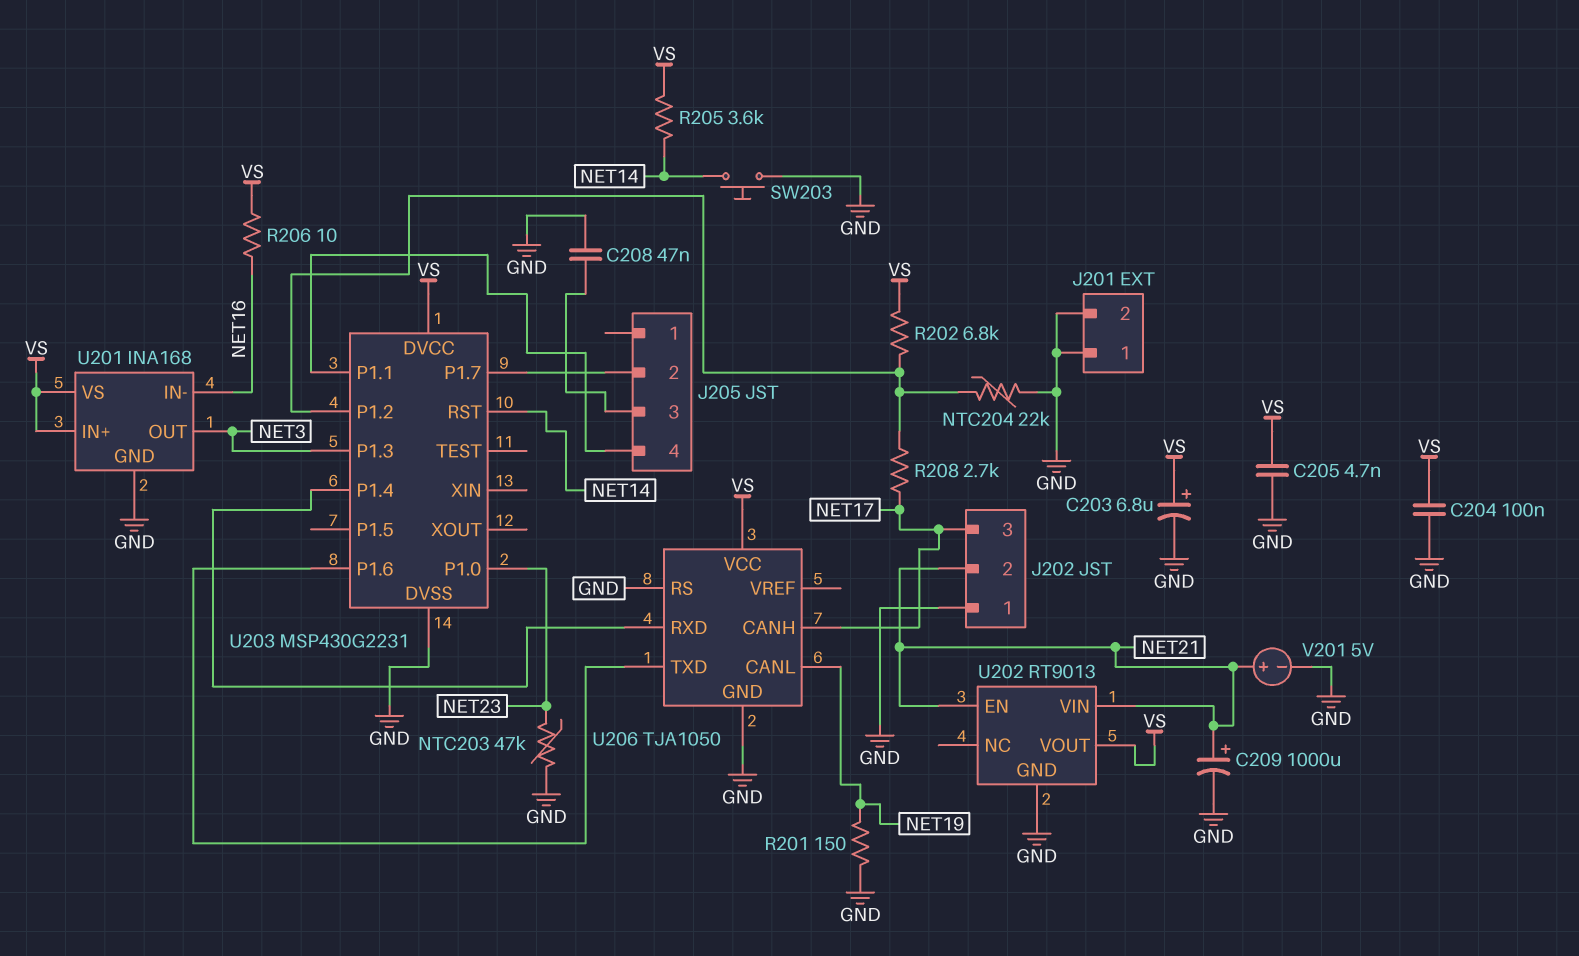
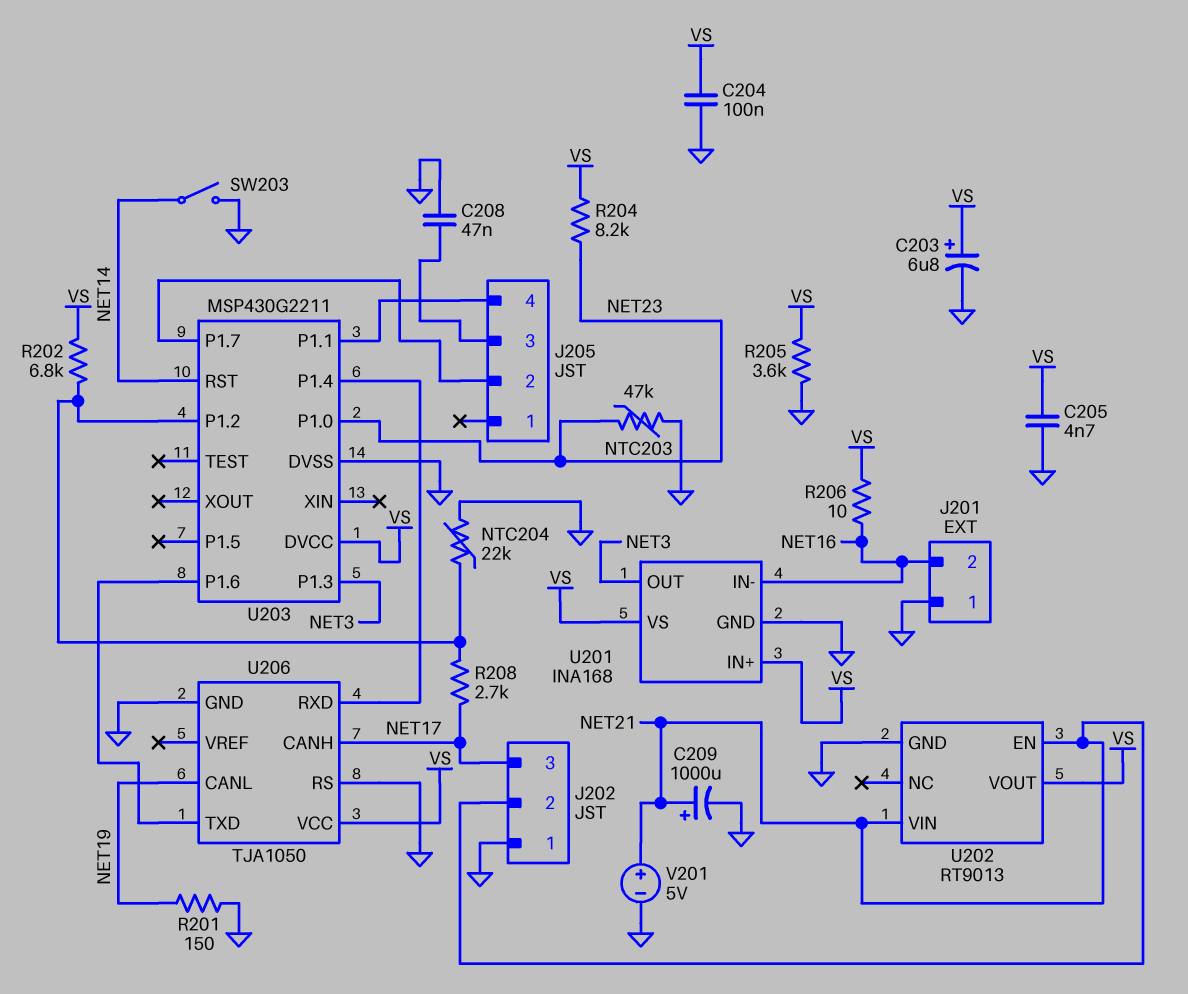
J201 pin 2: GND -> NET16
R204: none -> 8.2k (NET23, VS)
R205: 3.6k (NET14, VS) -> 3.6k (GND, VS)
SW203: button (GND, NET14) -> switch (GND, NET14)
U203: MSP430G2231 -> MSP430G2211

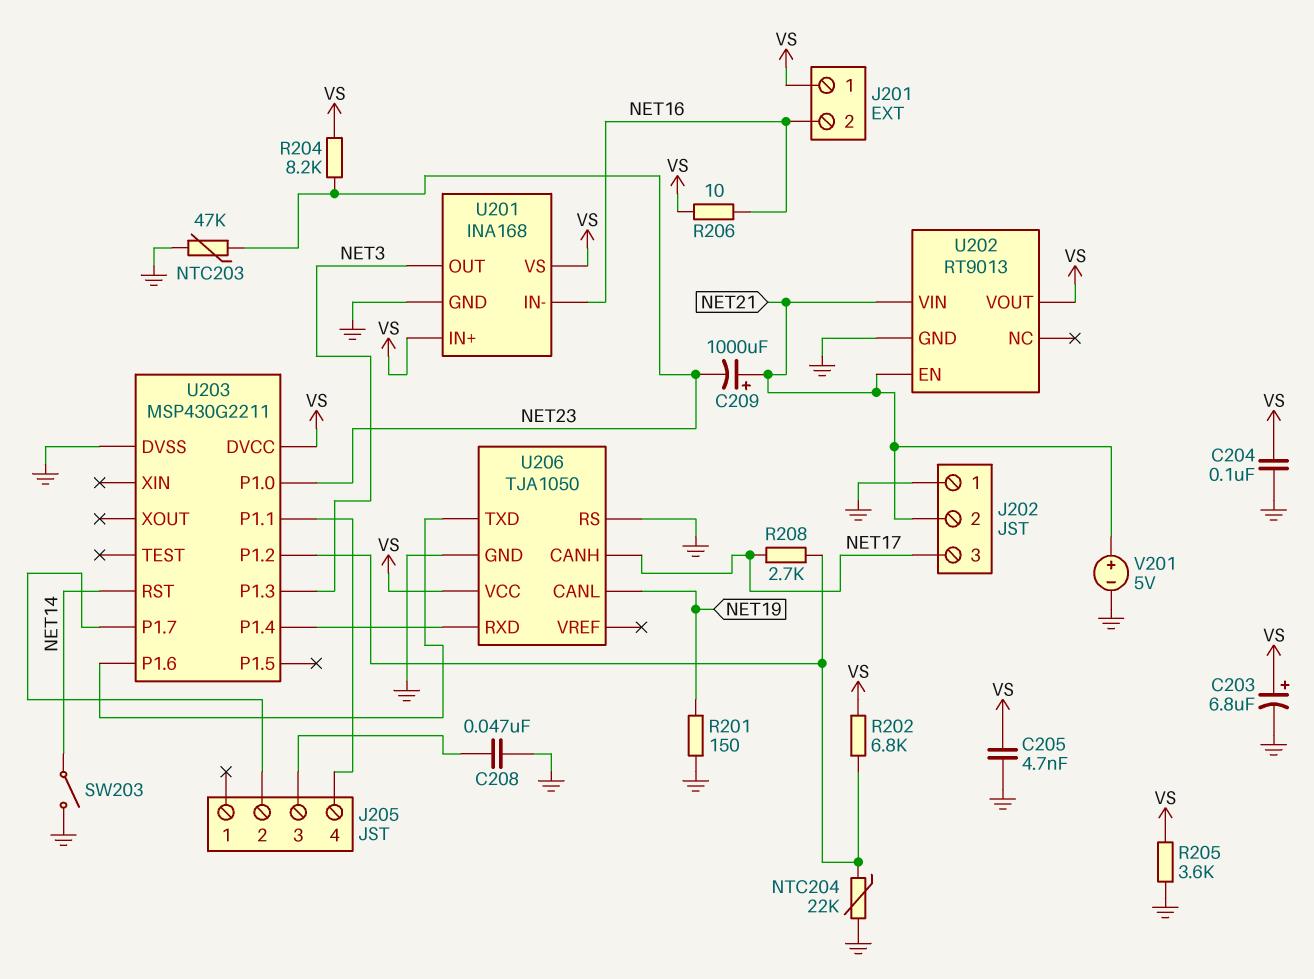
C209: 1000uF (plus NET21, minus GND) -> 1000uF (plus NET21, minus NET23)
J201 pin 1: GND -> VS

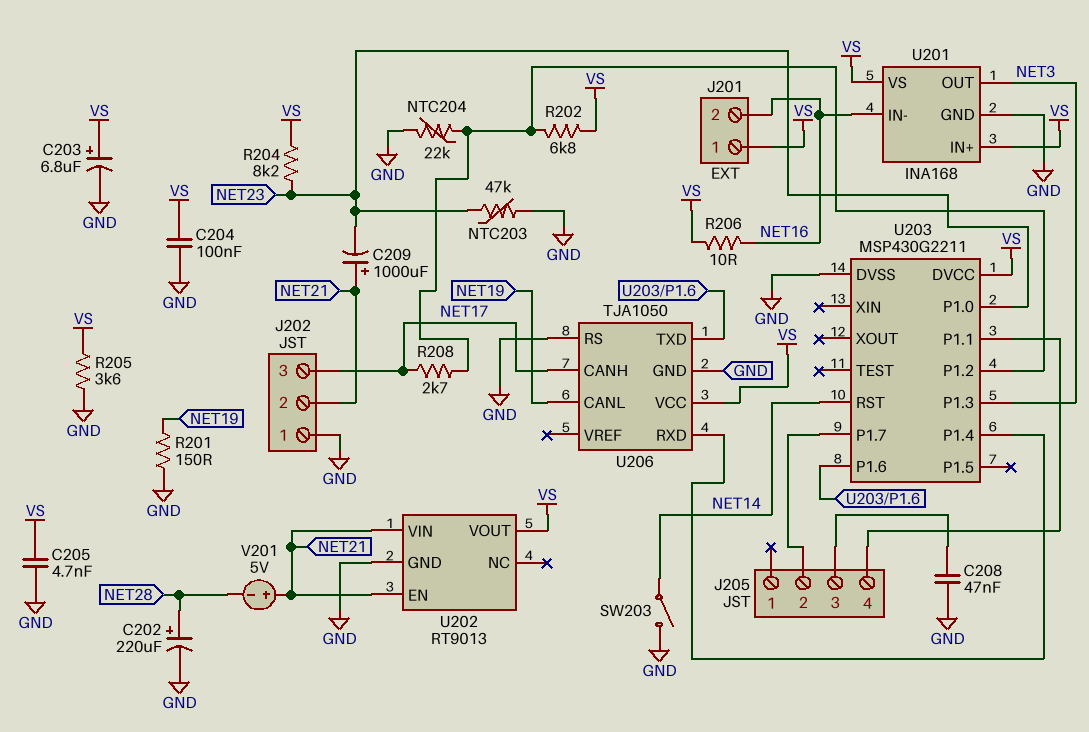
C202: none -> 220uF (plus NET28, minus GND)
V201: 5V (plus NET21, minus GND) -> 5V (plus NET21, minus NET28)

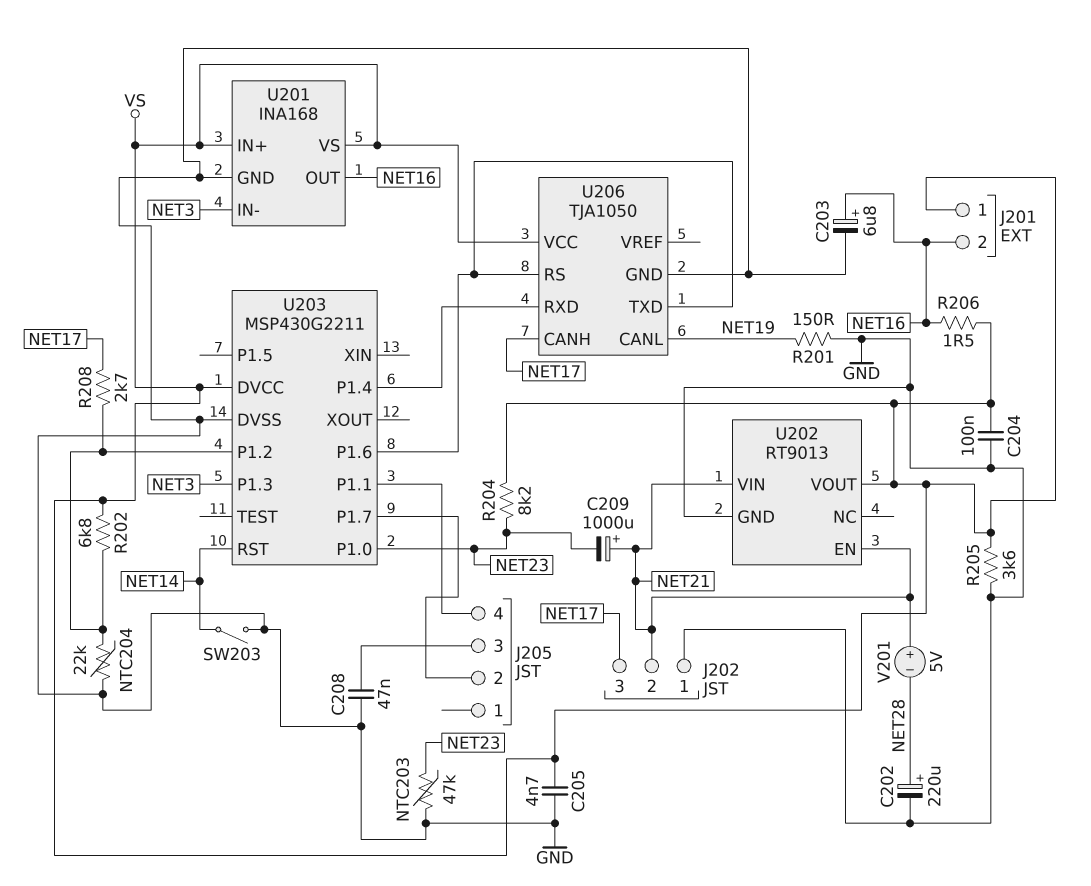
C203: 6.8uF (plus VS, minus GND) -> 6.8uF (plus NET16, minus GND)
R206: 10 (NET16, VS) -> 1.5 (NET16, VS)
U201 pin IN-: NET16 -> NET3
U201 pin OUT: NET3 -> NET16
U206 pin RS: GND -> U203/P1.6

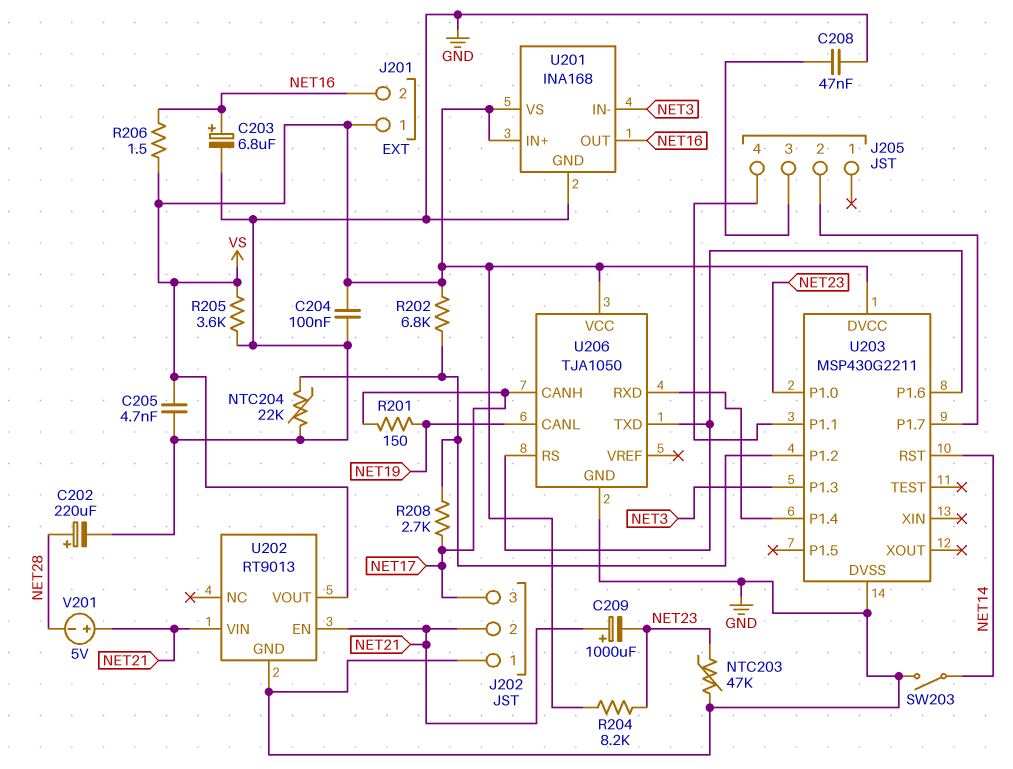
R201: 150 (GND, NET19) -> 150 (NET17, NET19)

